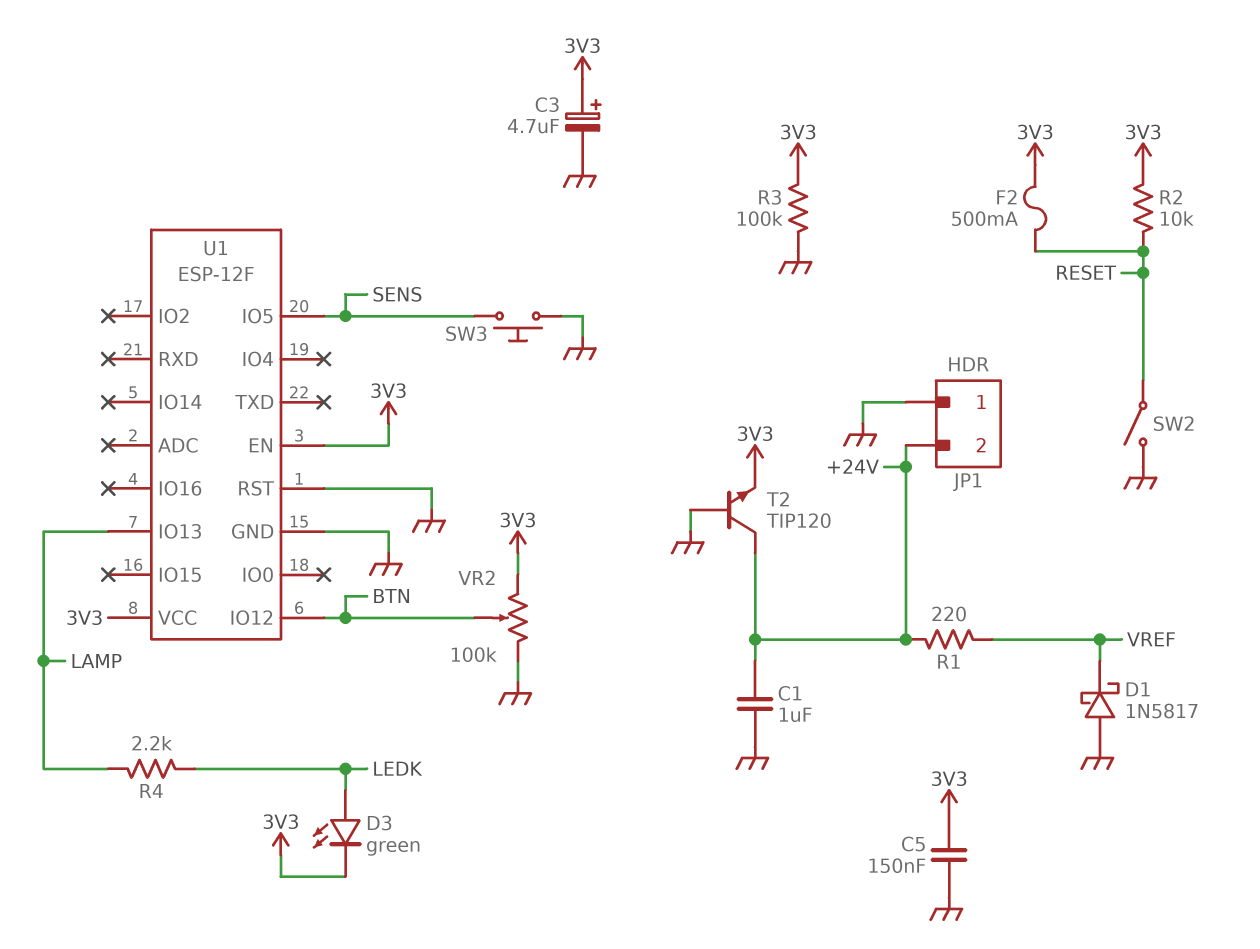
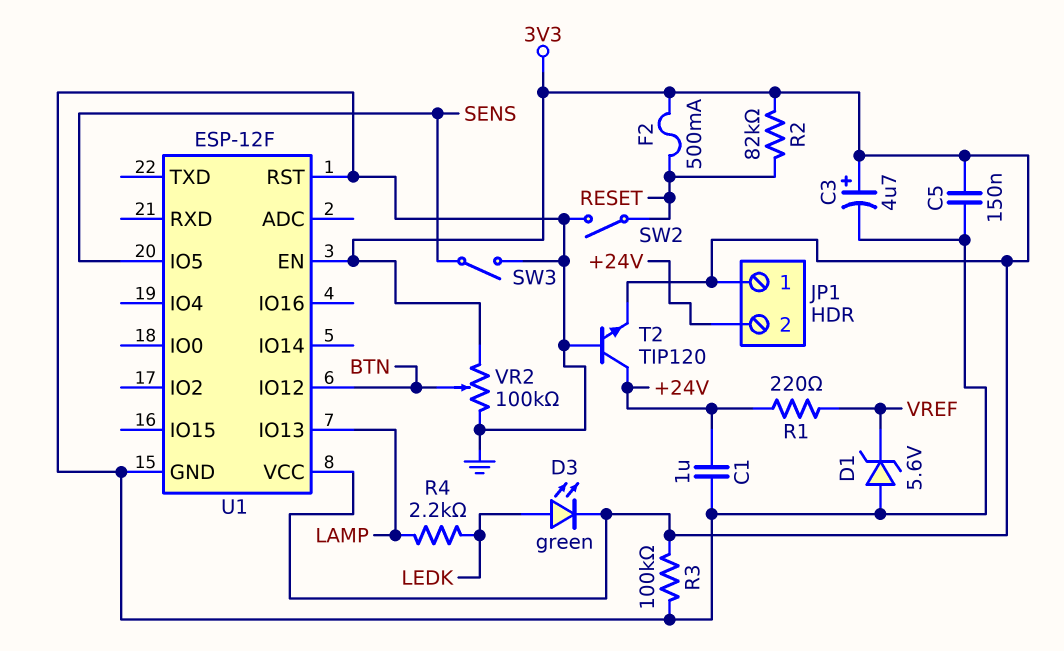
D1: schottky 1N5817 (A GND, K VREF) -> zener 5.6V (A GND, K VREF)
JP1 pin 1: GND -> 3V3
R2: 10k (3V3, RESET) -> 82k (3V3, RESET)
SW3: button (GND, SENS) -> switch (GND, SENS)

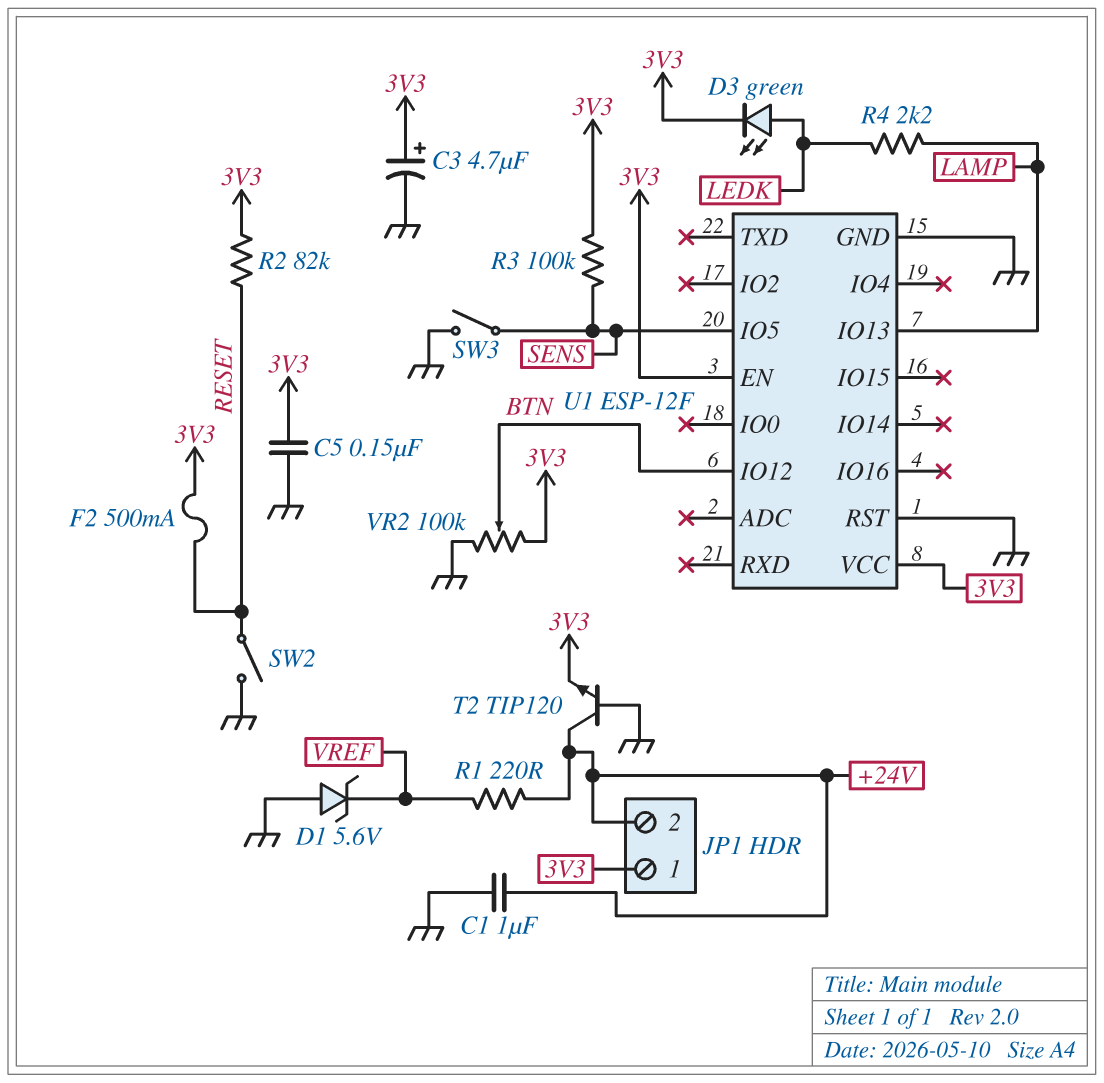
R3: 100k (3V3, GND) -> 100k (3V3, SENS)

